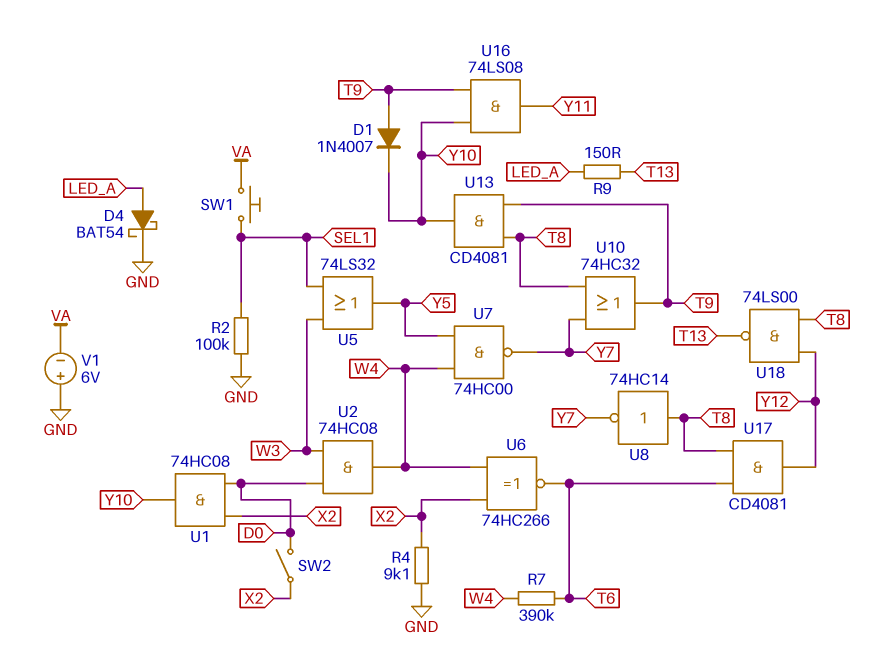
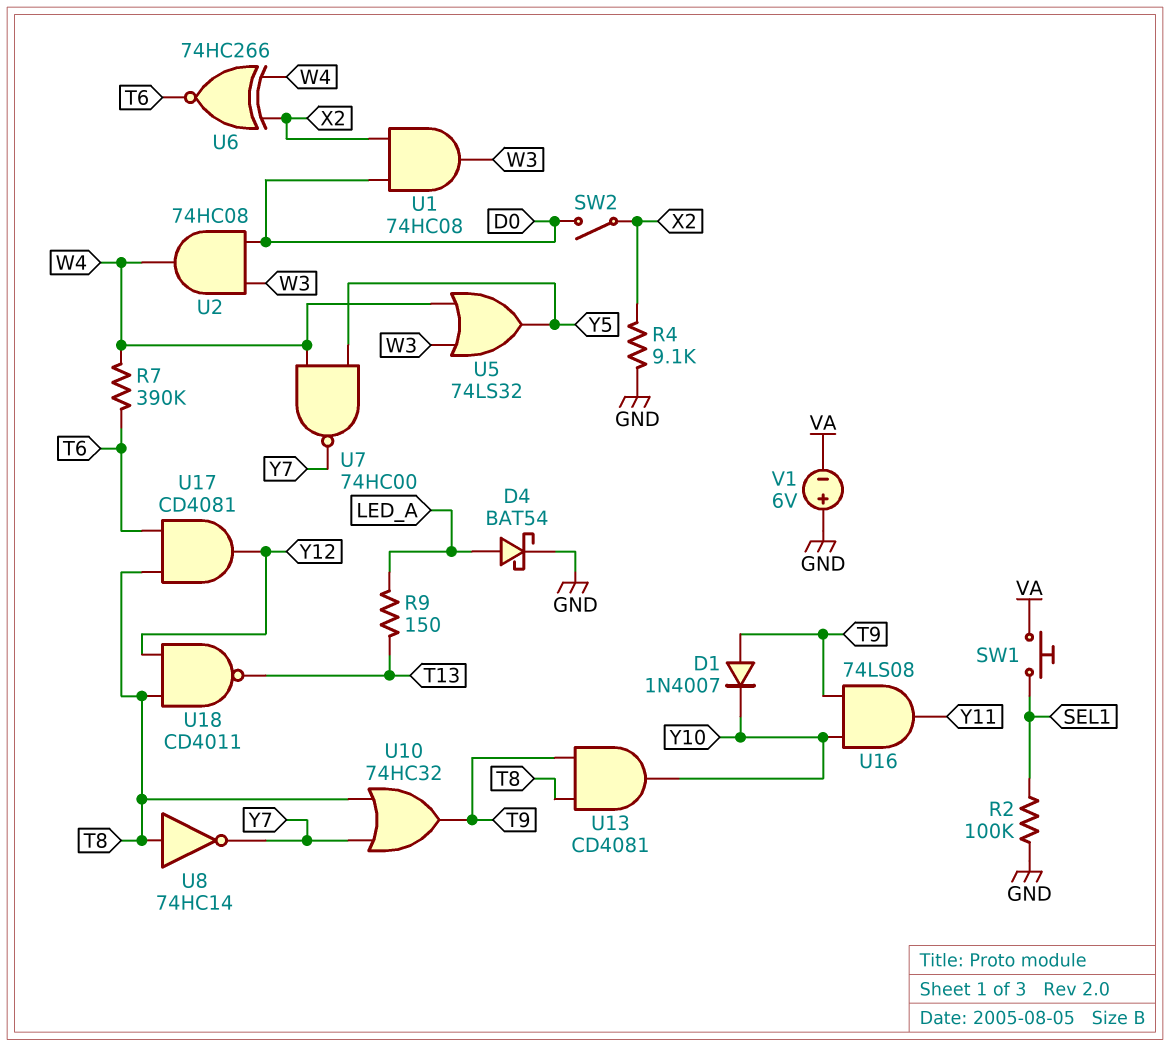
U1: AND 74HC08 (in D0, in X2, out Y10) -> AND 74HC08 (in D0, in X2, out W3)
U5: OR 74LS32 (in SEL1, in W3, out Y5) -> OR 74LS32 (in W3, in W4, out Y5)
U18: NAND 74LS00 (in T8, in Y12, out T13) -> NAND CD4011 (in T8, in Y12, out T13)

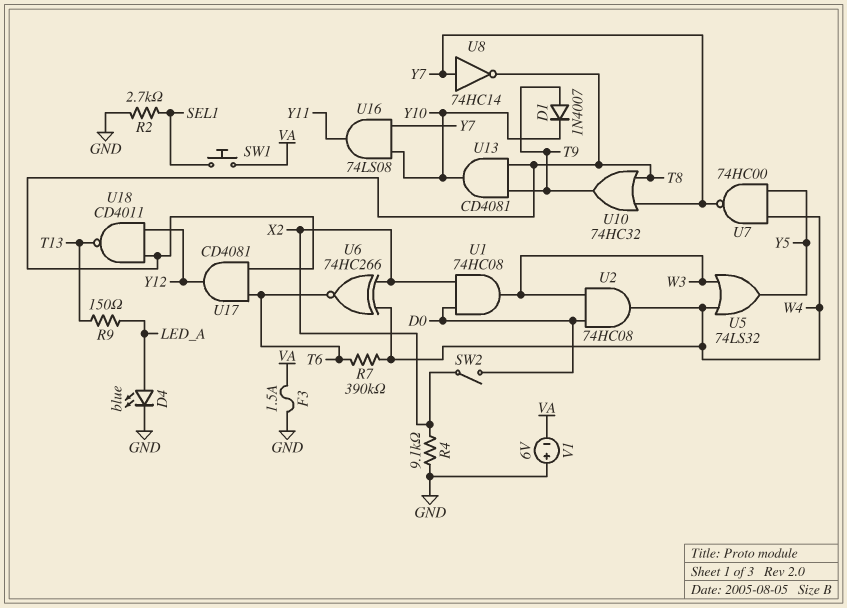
D4: schottky BAT54 (A LED_A, K GND) -> LED blue (A LED_A, K GND)
F3: none -> 1.5A (GND, VA)
R2: 100k (GND, SEL1) -> 2.7k (GND, SEL1)
U8: NOT 74HC14 (in T8, out Y7) -> NOT 74HC14 (in Y7, out T8)
U16: AND 74LS08 (in T9, in Y10, out Y11) -> AND 74LS08 (in Y7, in Y10, out Y11)

